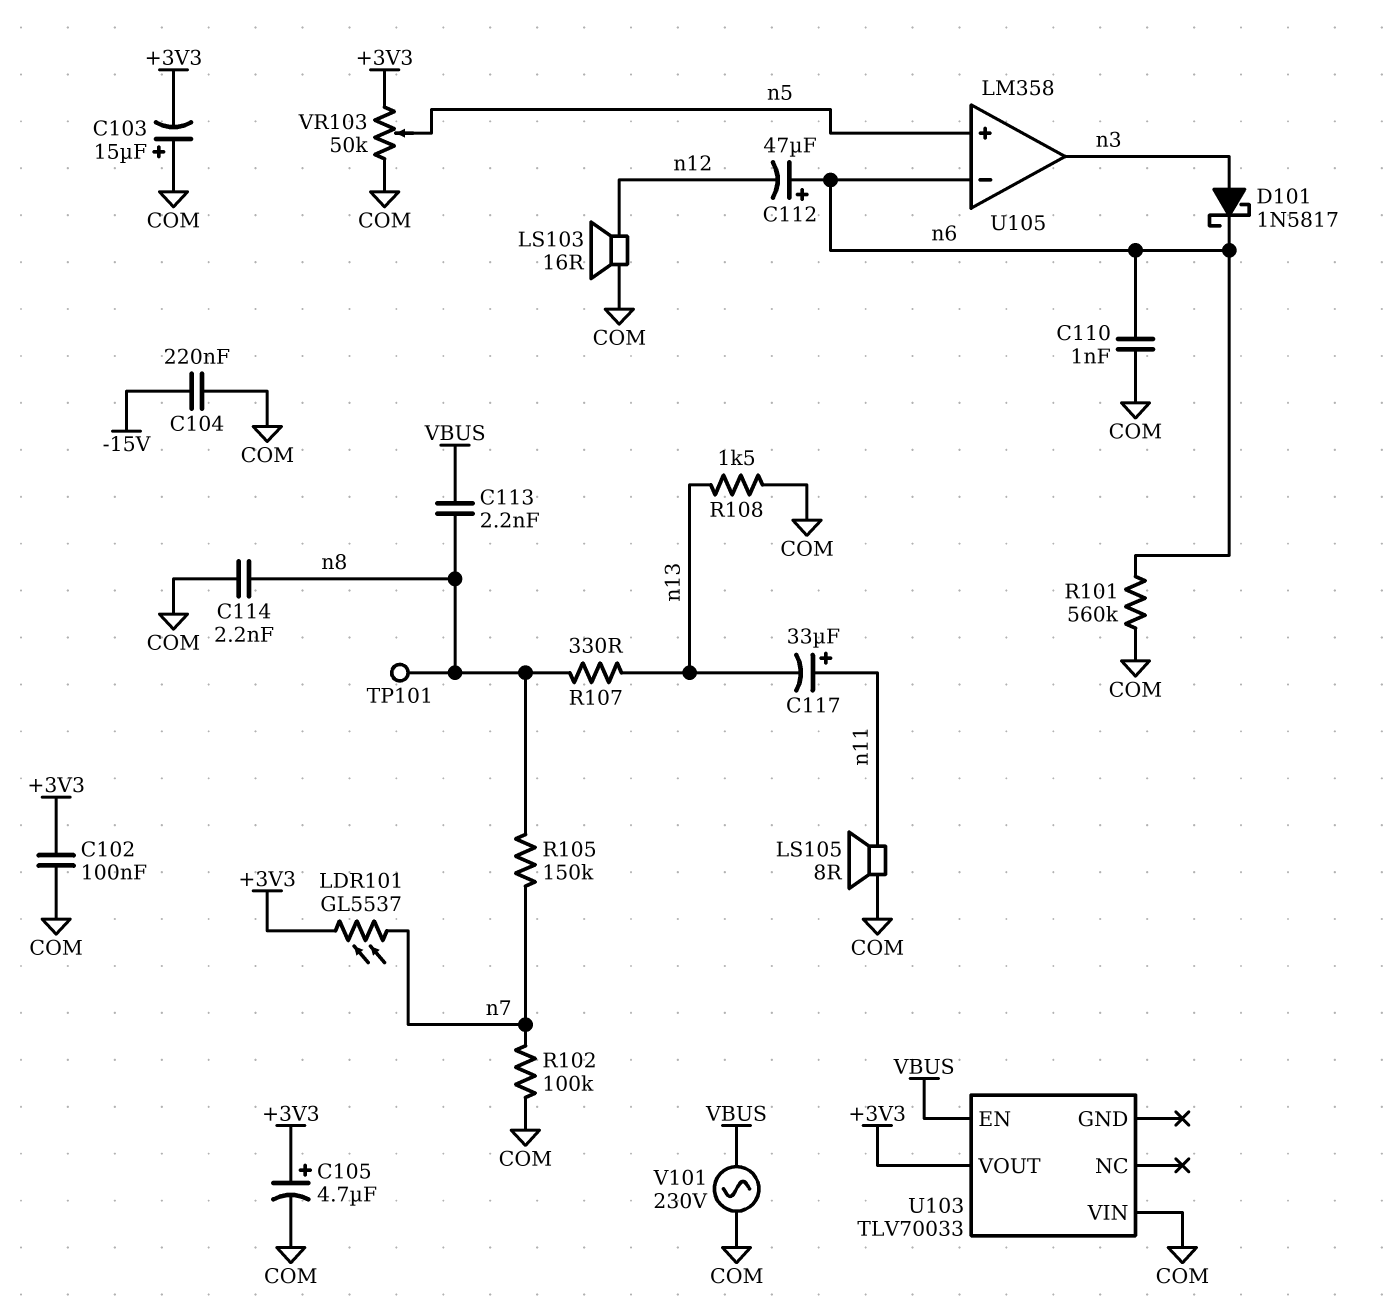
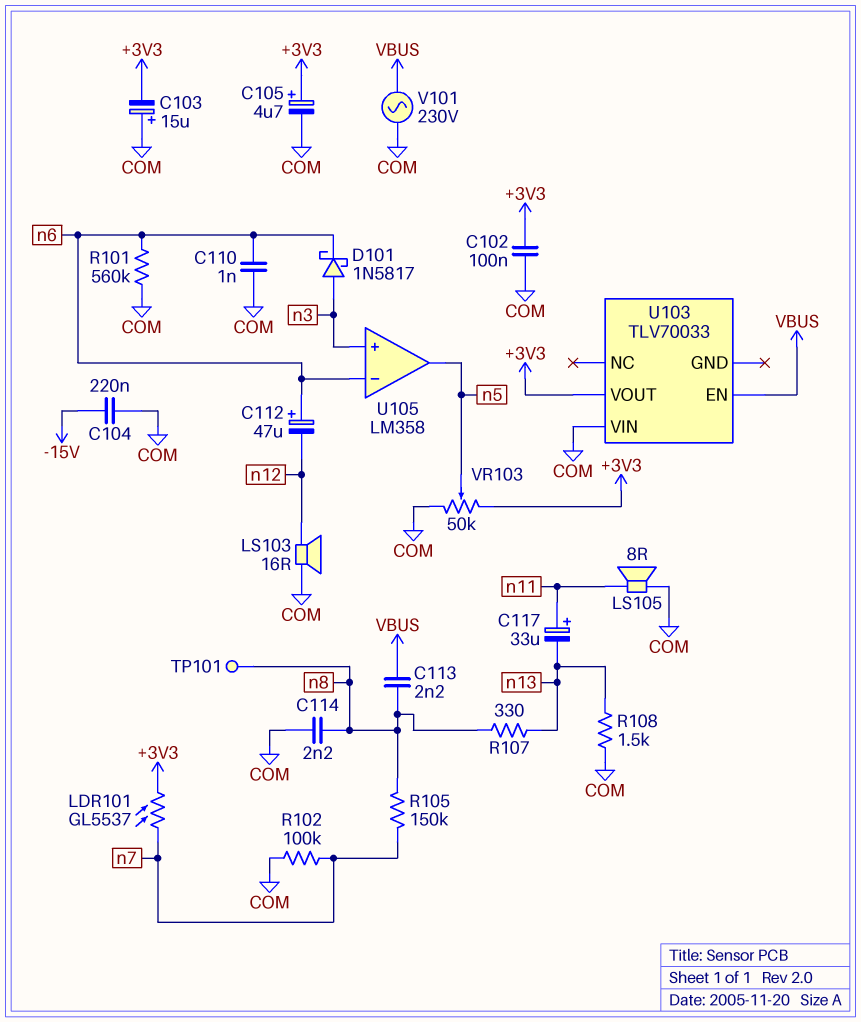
U105 pin in+: n5 -> n3
U105 pin out: n3 -> n5

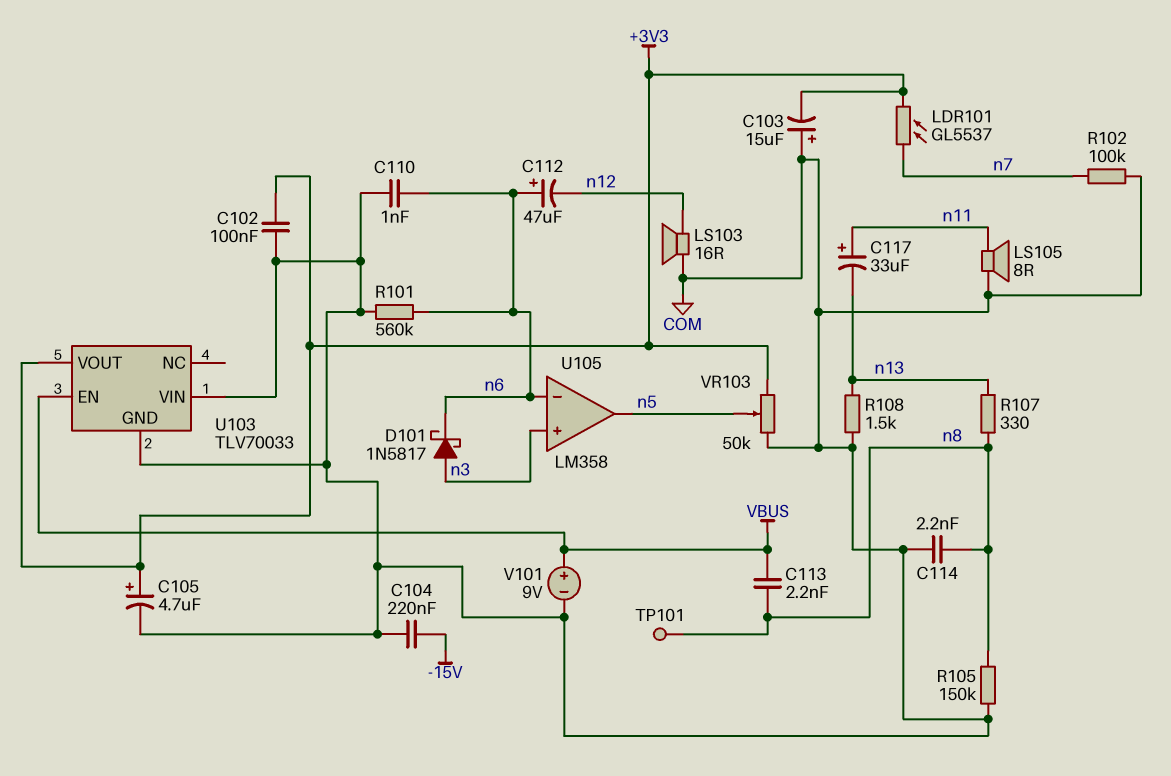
R105: 150k (n7, n8) -> 150k (COM, n8)
U103 pin GND: none -> COM
V101: AC 230V (COM, VBUS) -> 9V (plus VBUS, minus COM)

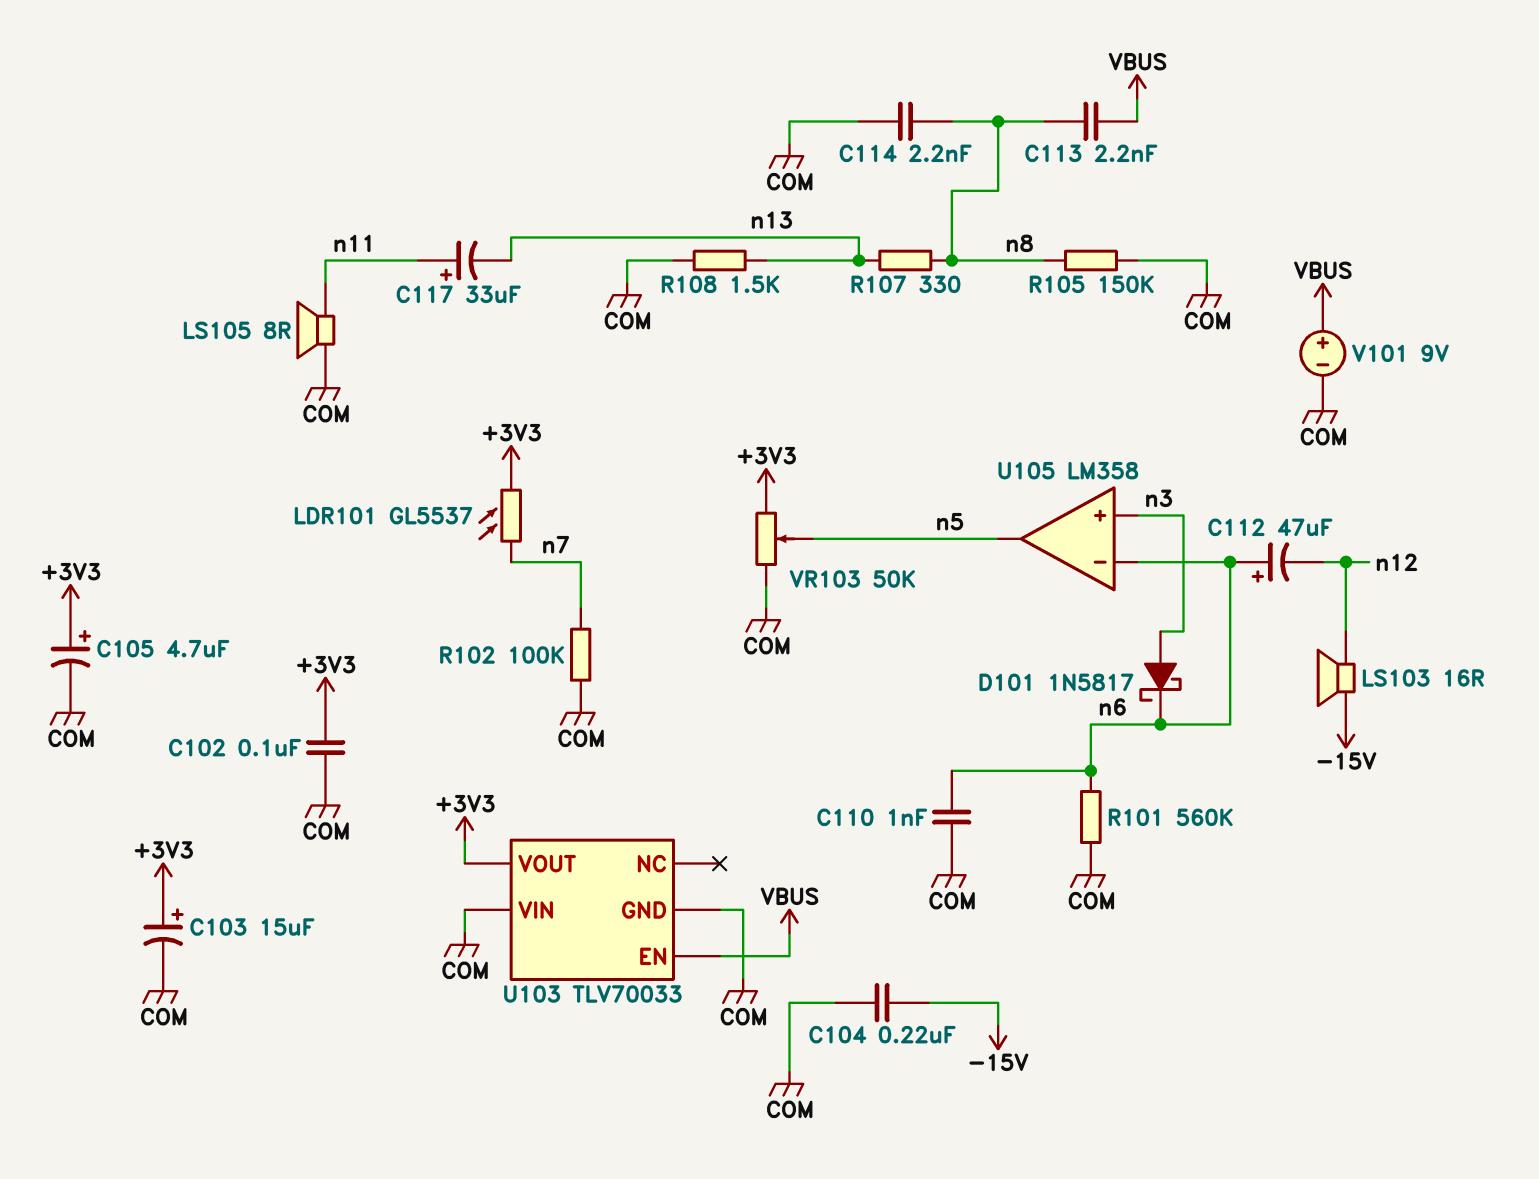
C103: 15uF (plus COM, minus +3V3) -> 15uF (plus +3V3, minus COM)
LS103: speaker 16R (COM, n12) -> speaker 16R (-15V, n12)
TP101: test point (n8) -> none

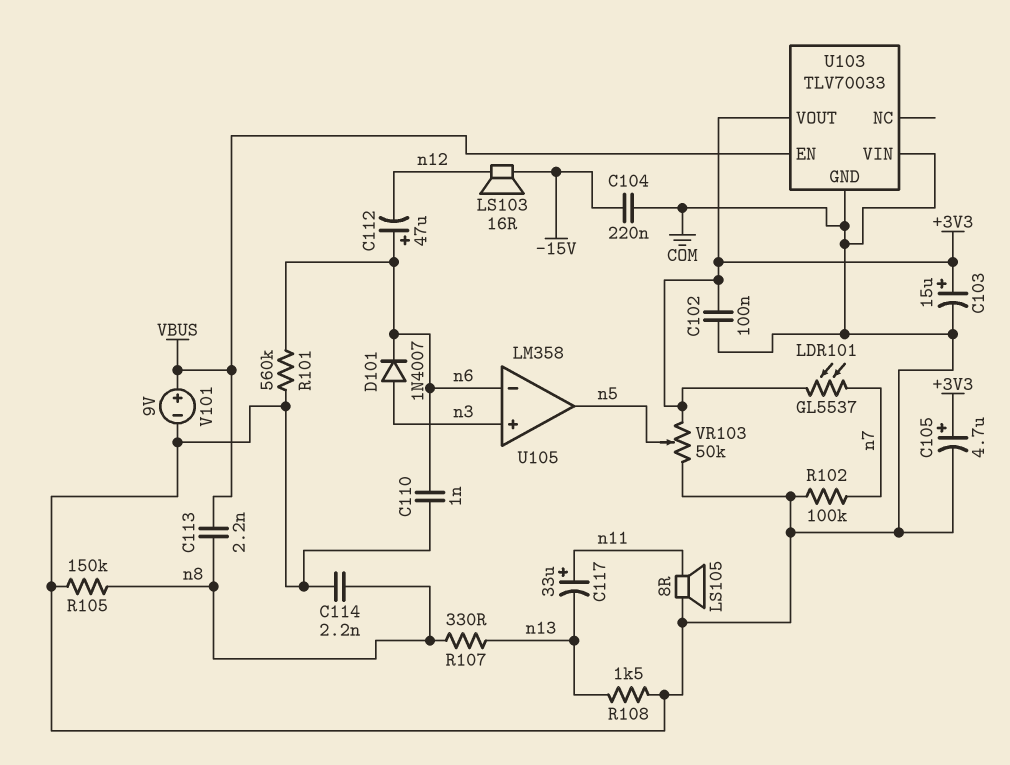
D101: schottky 1N5817 (A n3, K n6) -> diode 1N4007 (A n3, K n6)

